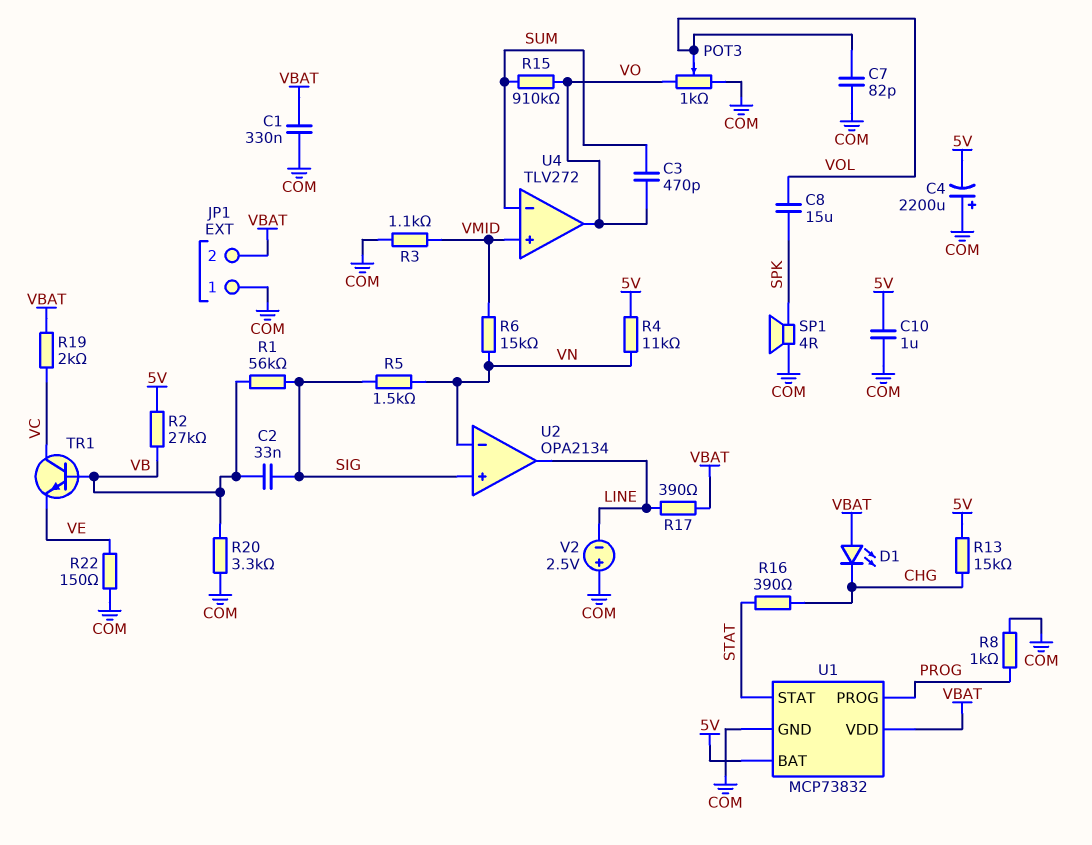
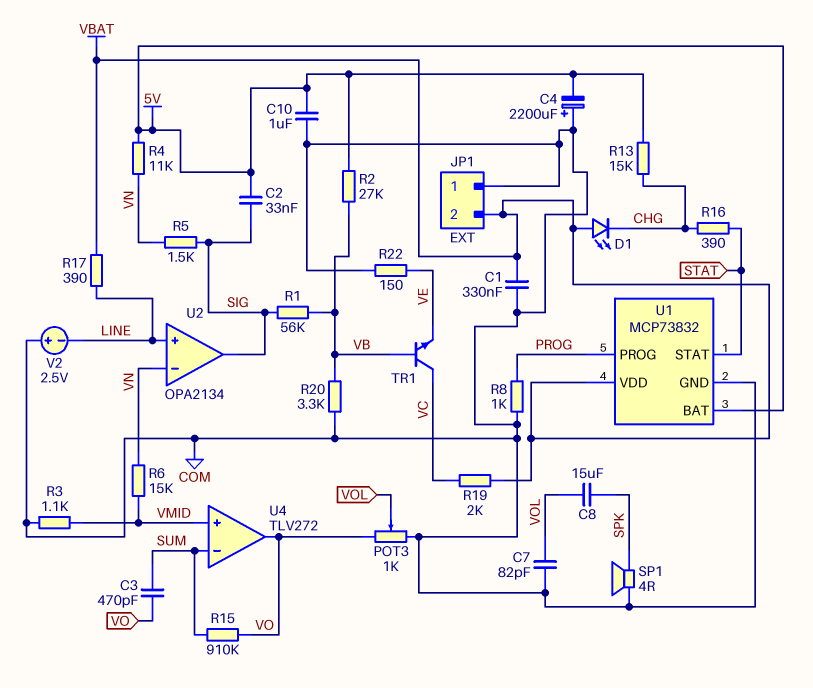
C2: 33nF (SIG, VB) -> 33nF (5V, SIG)
U2 pin in+: SIG -> LINE
U2 pin out: LINE -> SIG

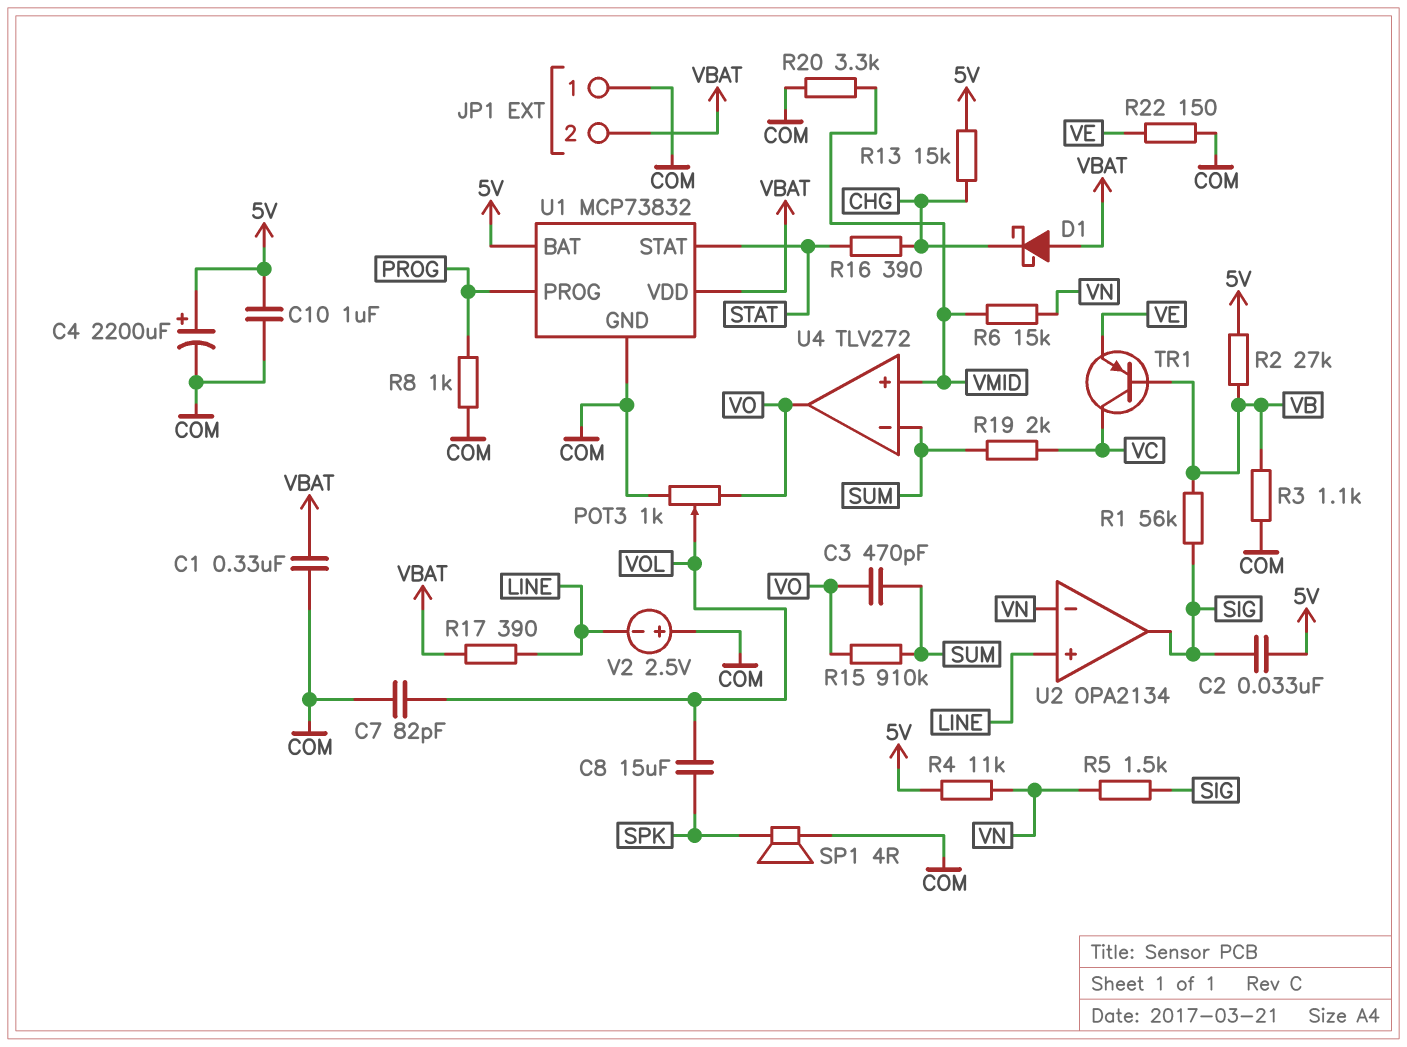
C4: 2200uF (plus COM, minus 5V) -> 2200uF (plus 5V, minus COM)
D1: LED (A VBAT, K CHG) -> schottky (A VBAT, K CHG)
R3: 1.1k (COM, VMID) -> 1.1k (COM, VB)
R19: 2k (VBAT, VC) -> 2k (SUM, VC)
R20: 3.3k (COM, VB) -> 3.3k (COM, VMID)
TR1: NPN (B VB, C VC, E VE) -> PNP (B VB, C VC, E VE)

